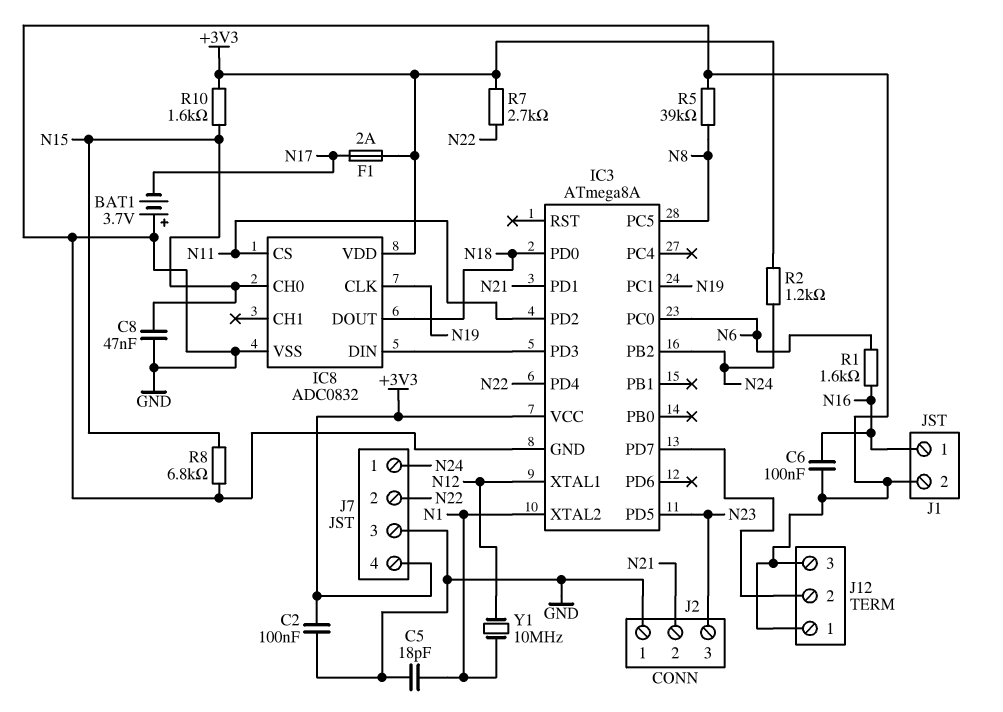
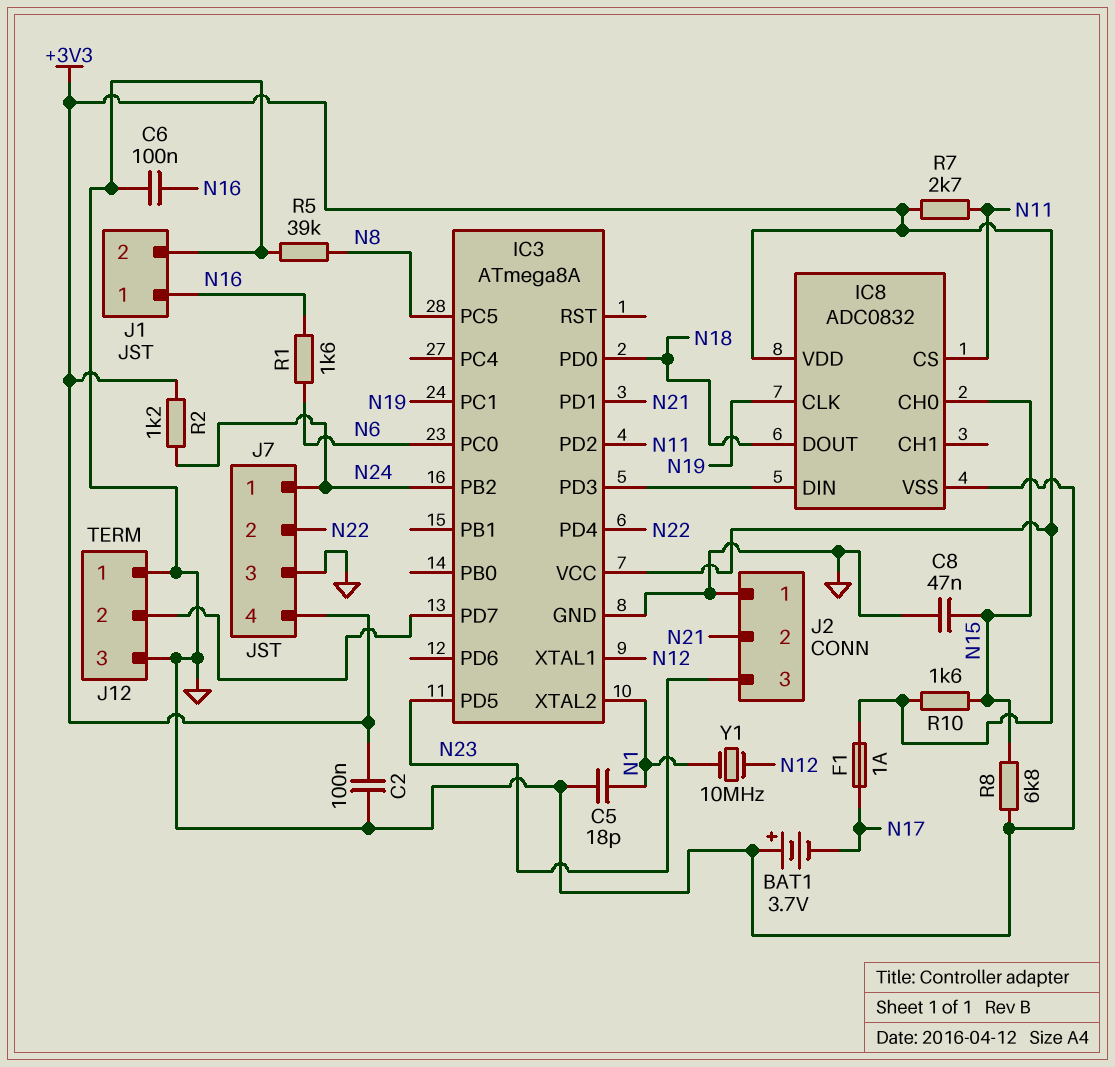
F1: 2A (+3V3, N17) -> 1A (+3V3, N17)
R7: 2.7k (+3V3, N22) -> 2.7k (+3V3, N11)

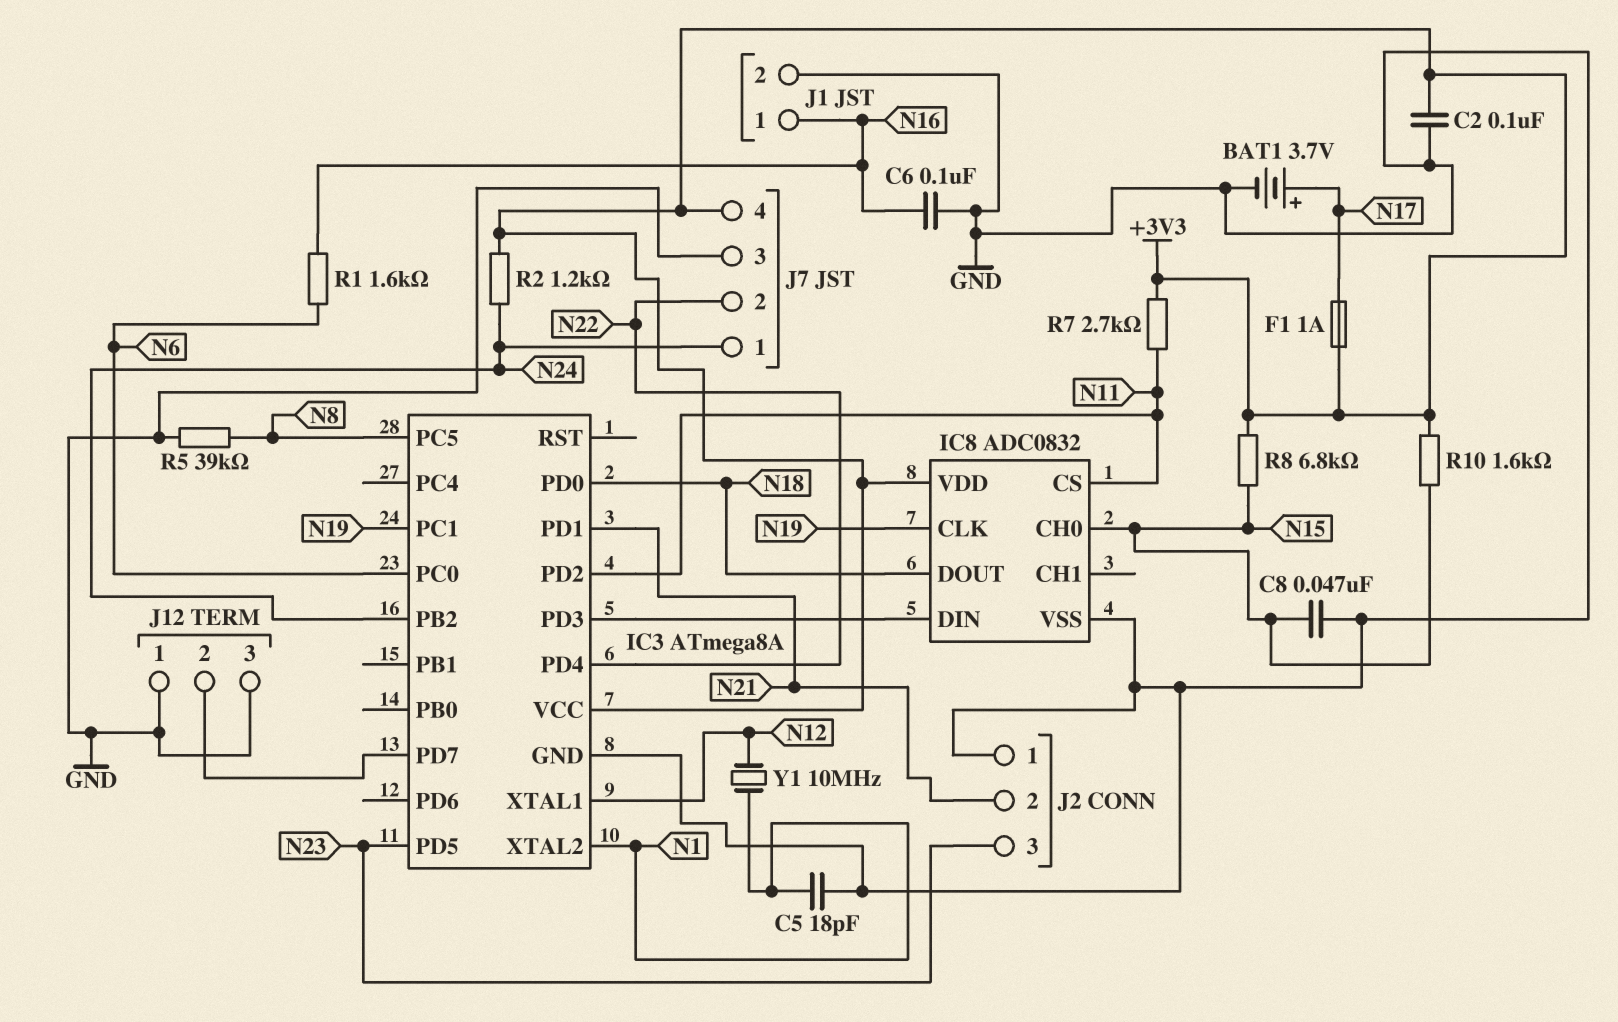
BAT1: 3.7V (plus GND, minus N17) -> 3.7V (plus N17, minus GND)
R8: 6.8k (GND, N15) -> 6.8k (+3V3, N15)

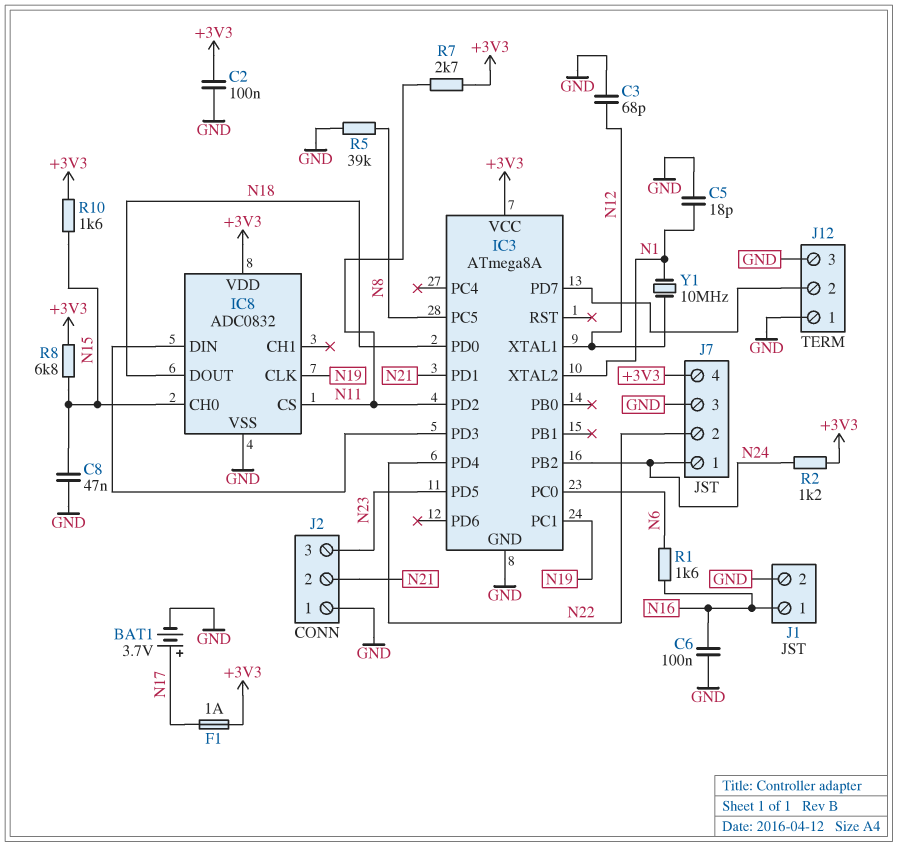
C3: none -> 68pF (GND, N12)

